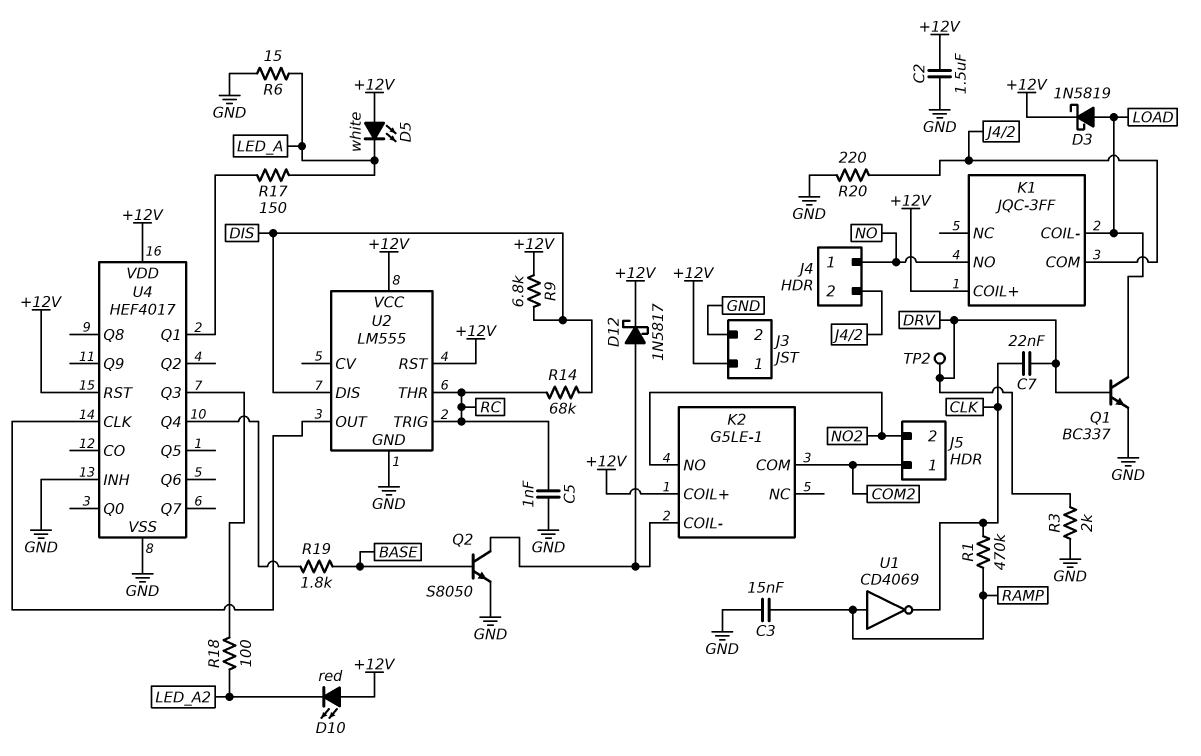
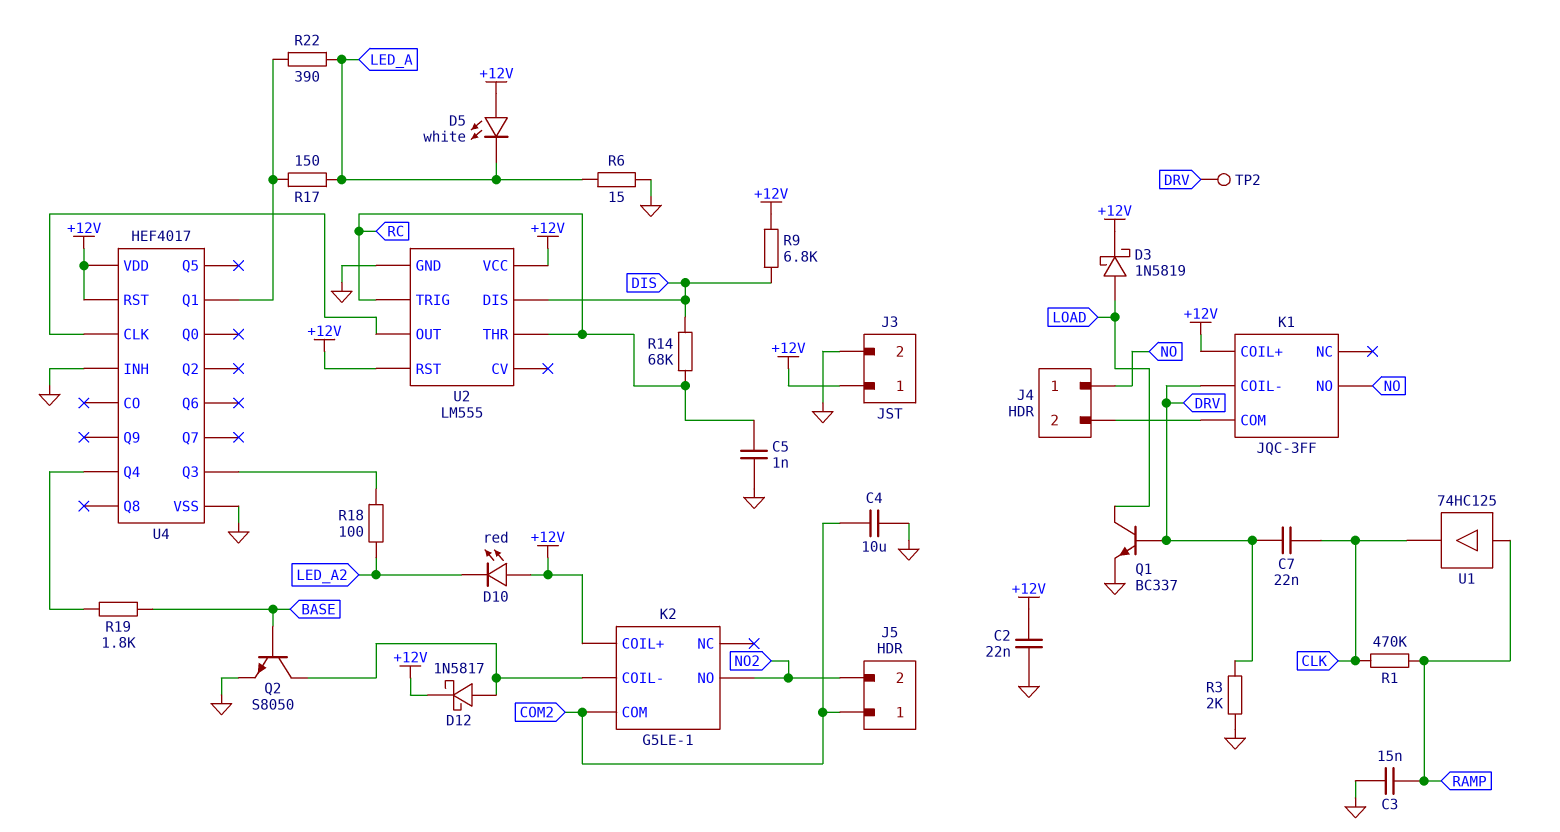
C2: 1.5uF (+12V, GND) -> 22nF (+12V, GND)
C4: none -> 10uF (COM2, GND)
K1 pin COIL-: LOAD -> DRV
R20: 220 (GND, J4/2) -> none
R22: none -> 390 (LED_A, U4/Q1)
U1: NOT CD4069 (in RAMP, out CLK) -> buffer 74HC125 (in RAMP, out CLK)

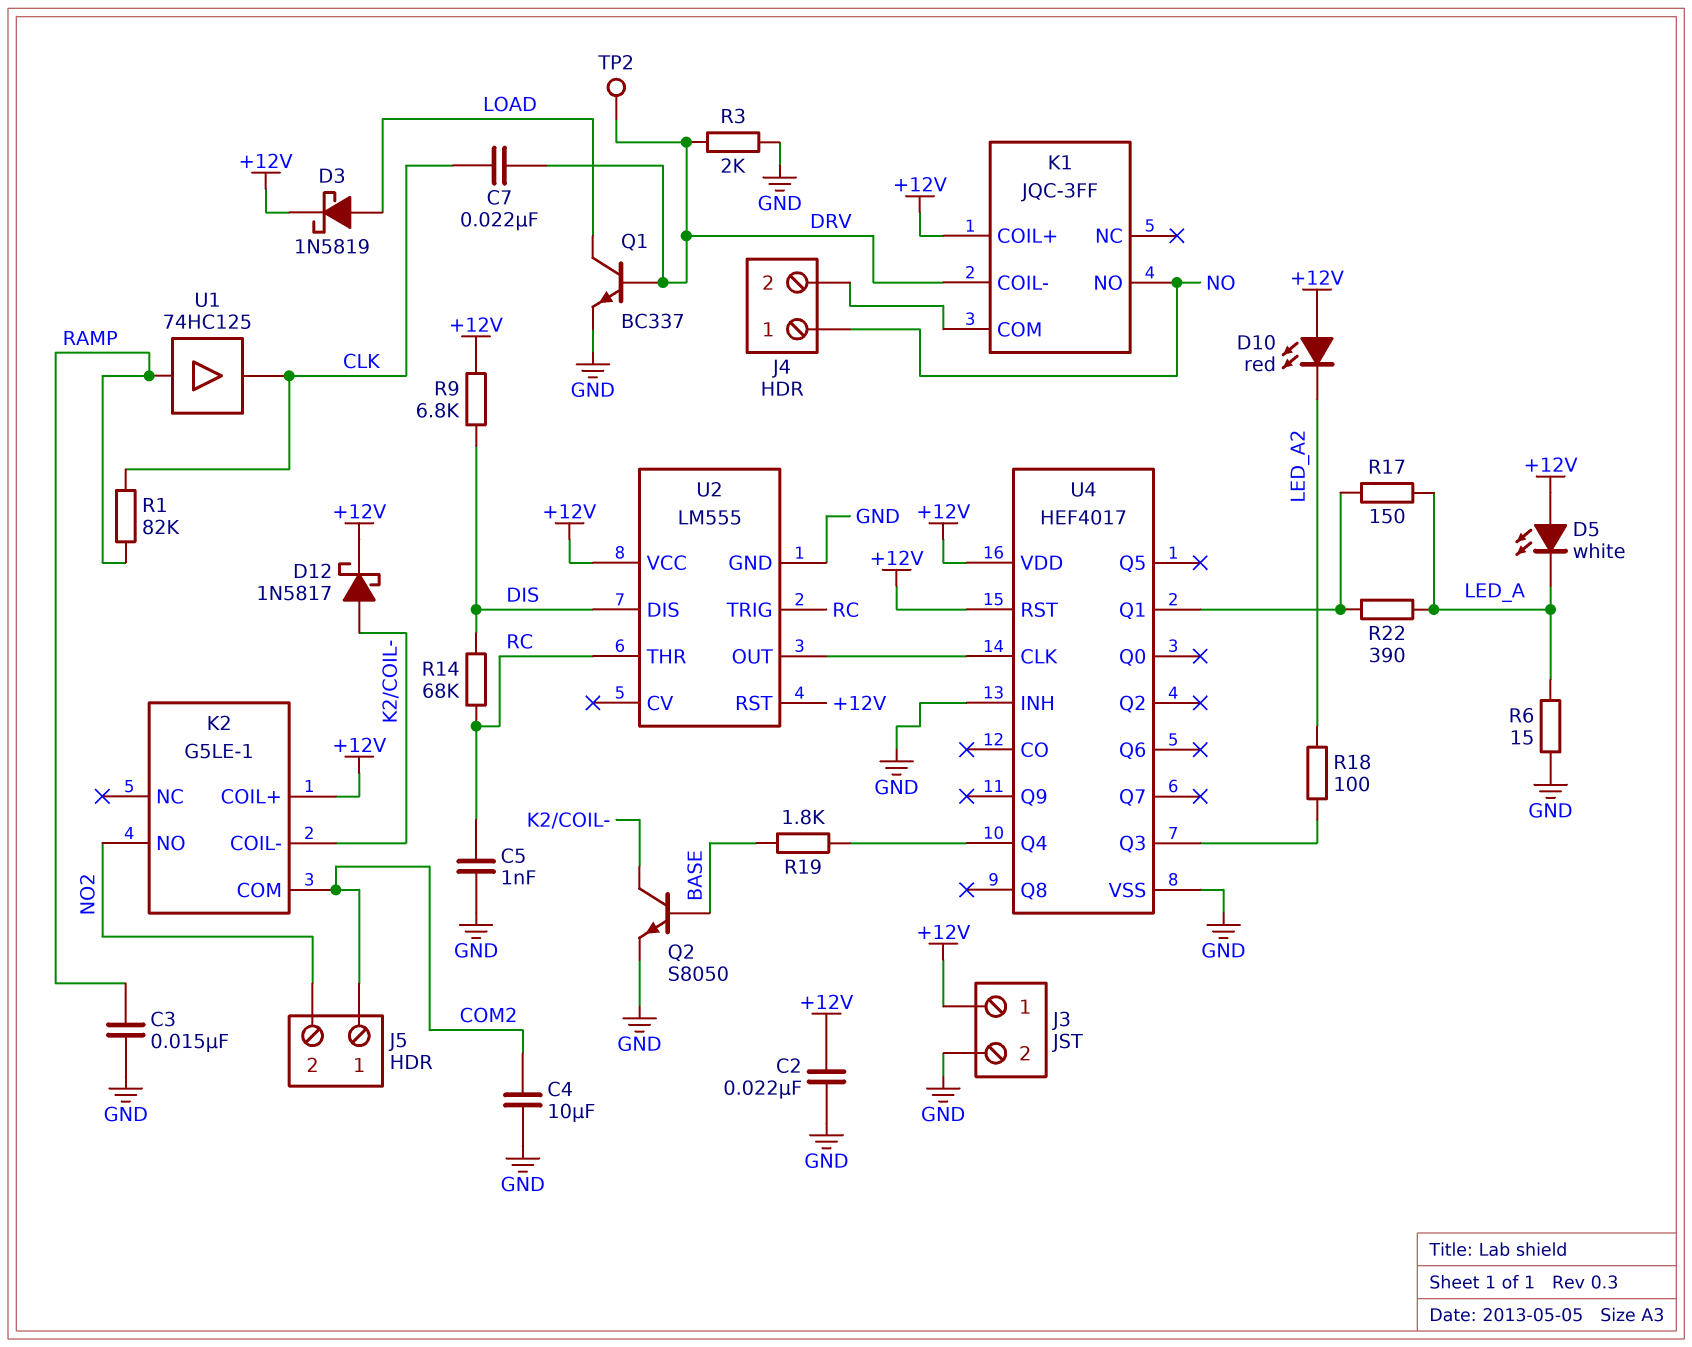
R1: 470k (CLK, RAMP) -> 82k (CLK, RAMP)

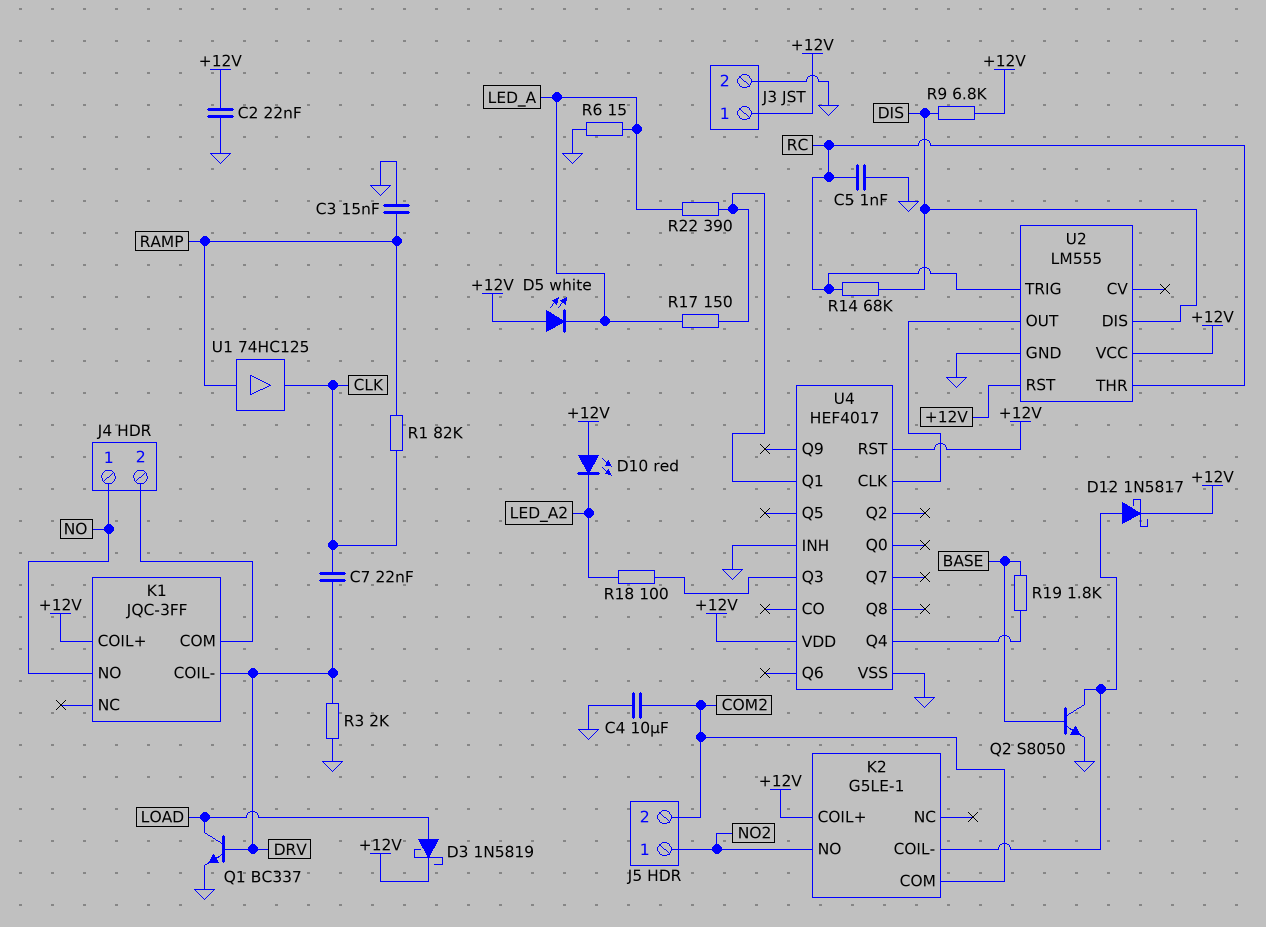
J5 pin 1: COM2 -> NO2
J5 pin 2: NO2 -> COM2
TP2: test point (DRV) -> none

